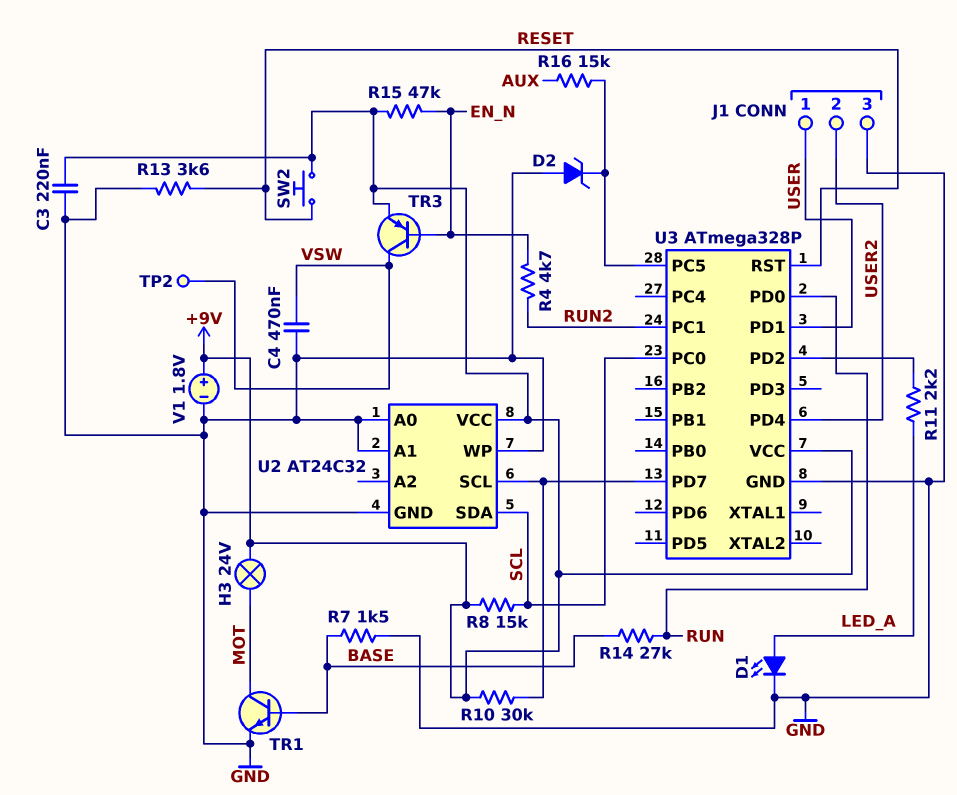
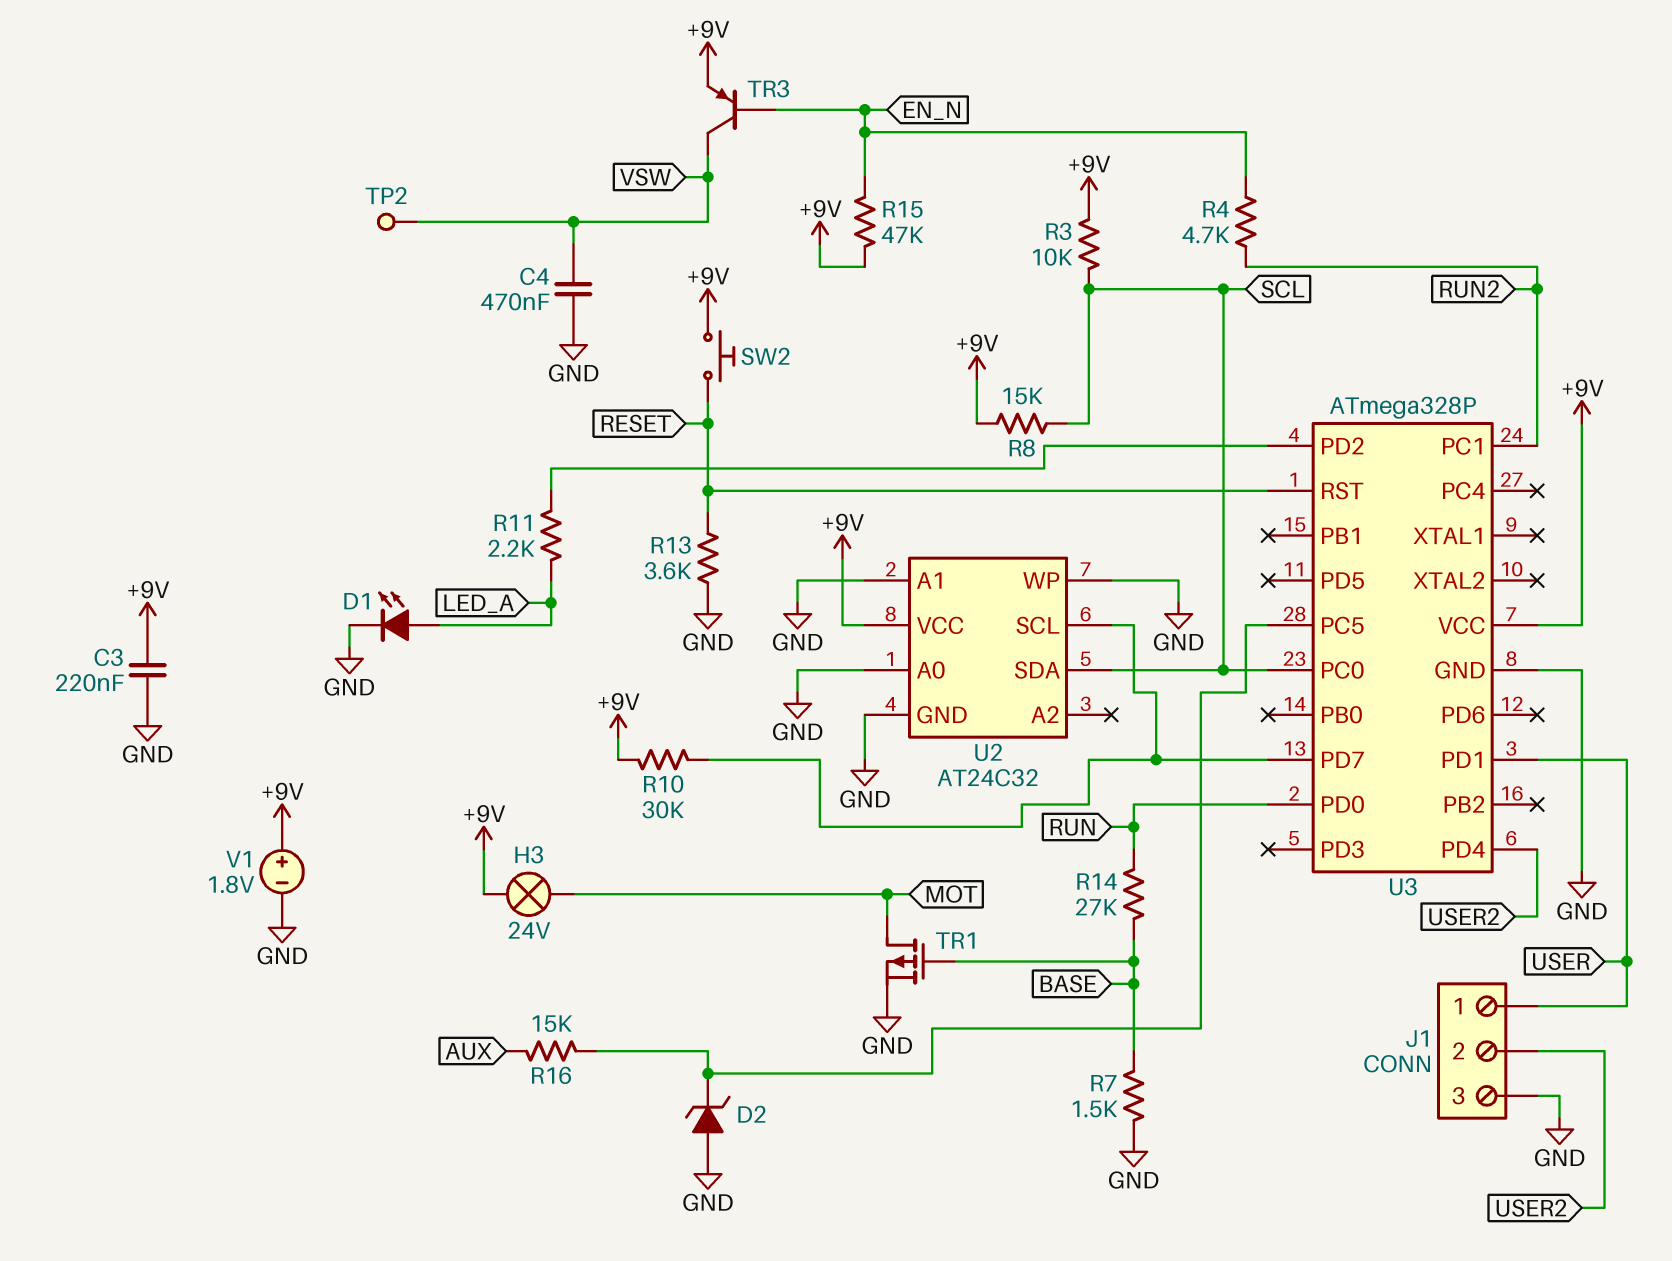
R3: none -> 10k (+9V, SCL)
TR1: NPN (B BASE, C MOT, E GND) -> PMOS (G BASE, D MOT, S GND)

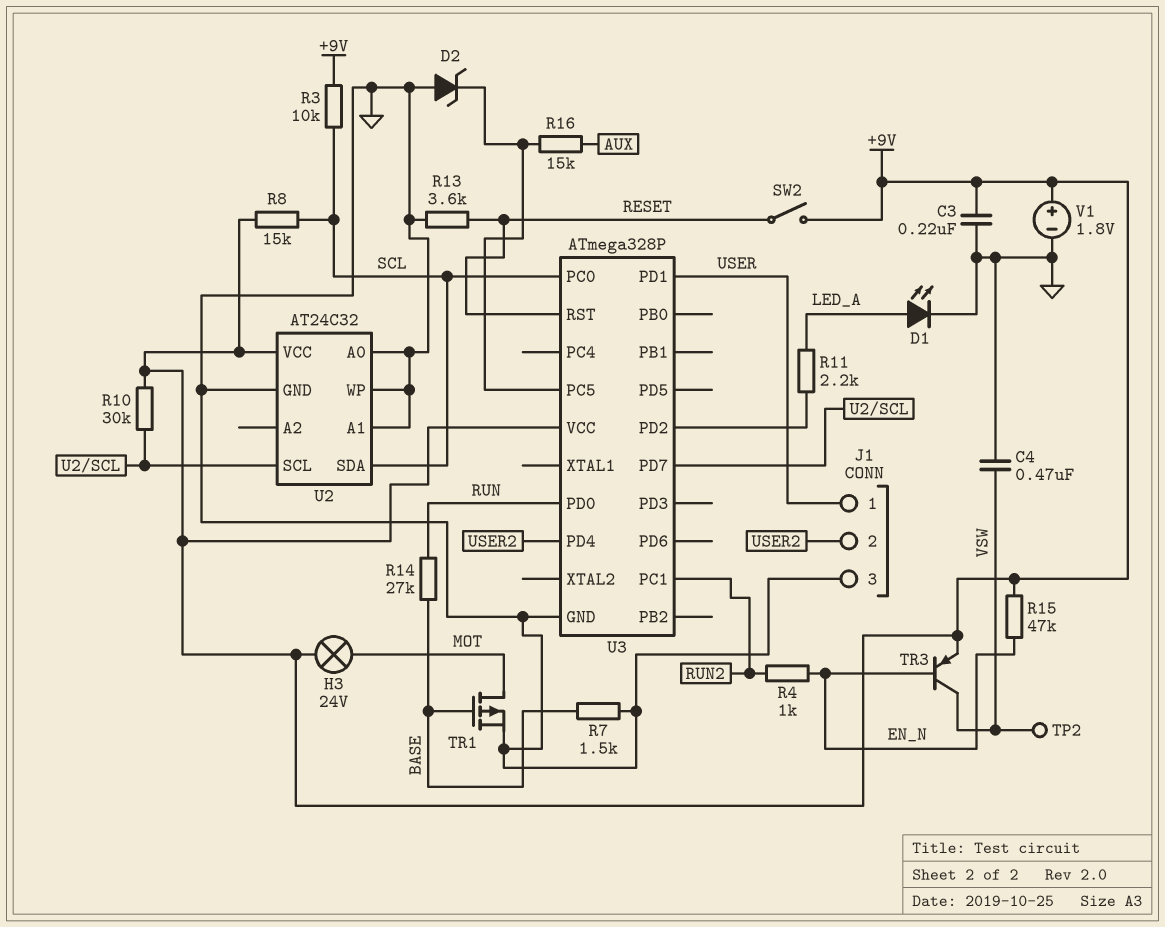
R4: 4.7k (EN_N, RUN2) -> 1k (EN_N, RUN2)
SW2: button (+9V, RESET) -> switch (+9V, RESET)

